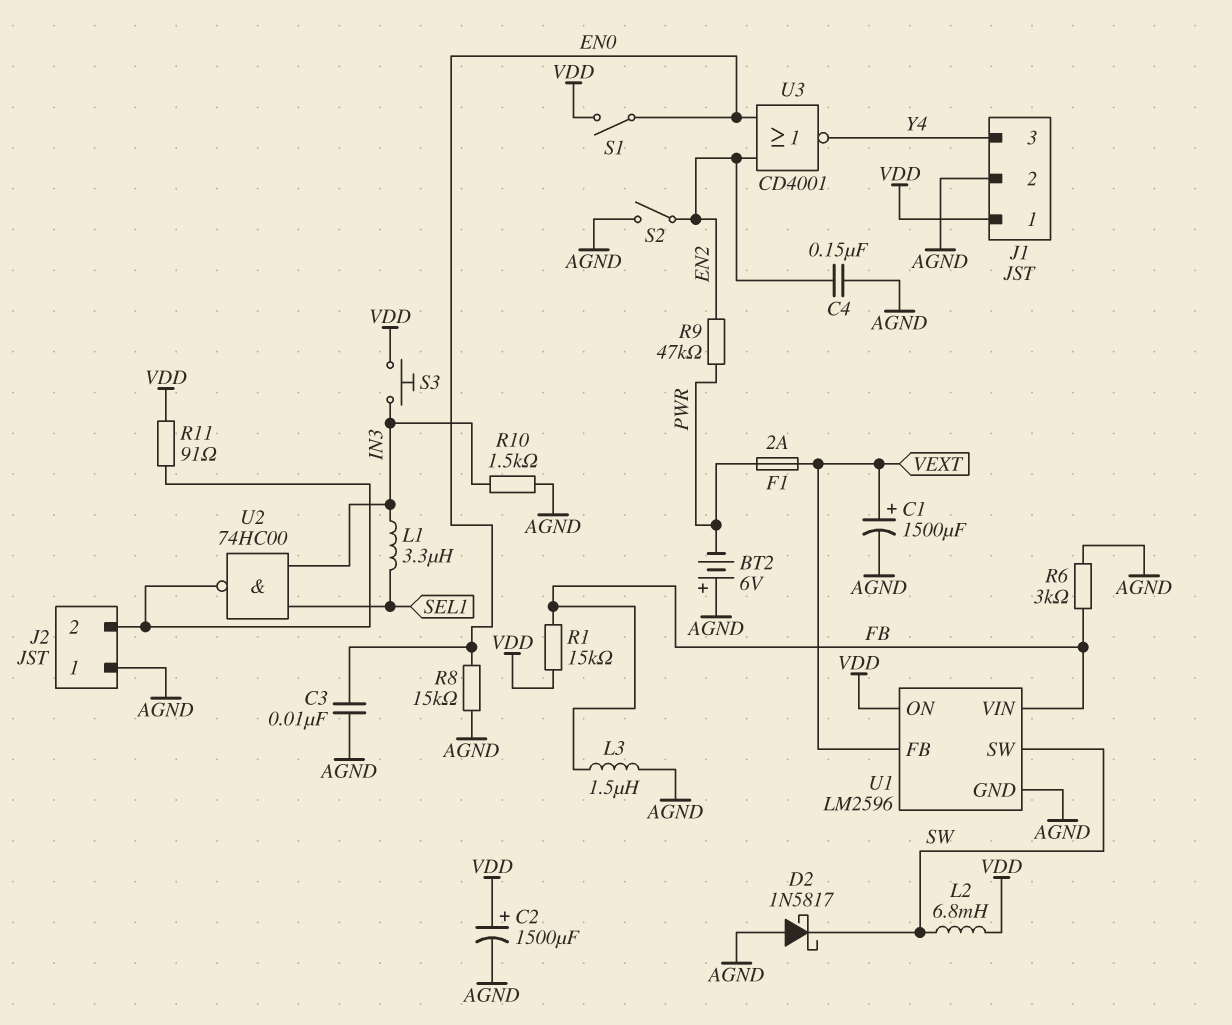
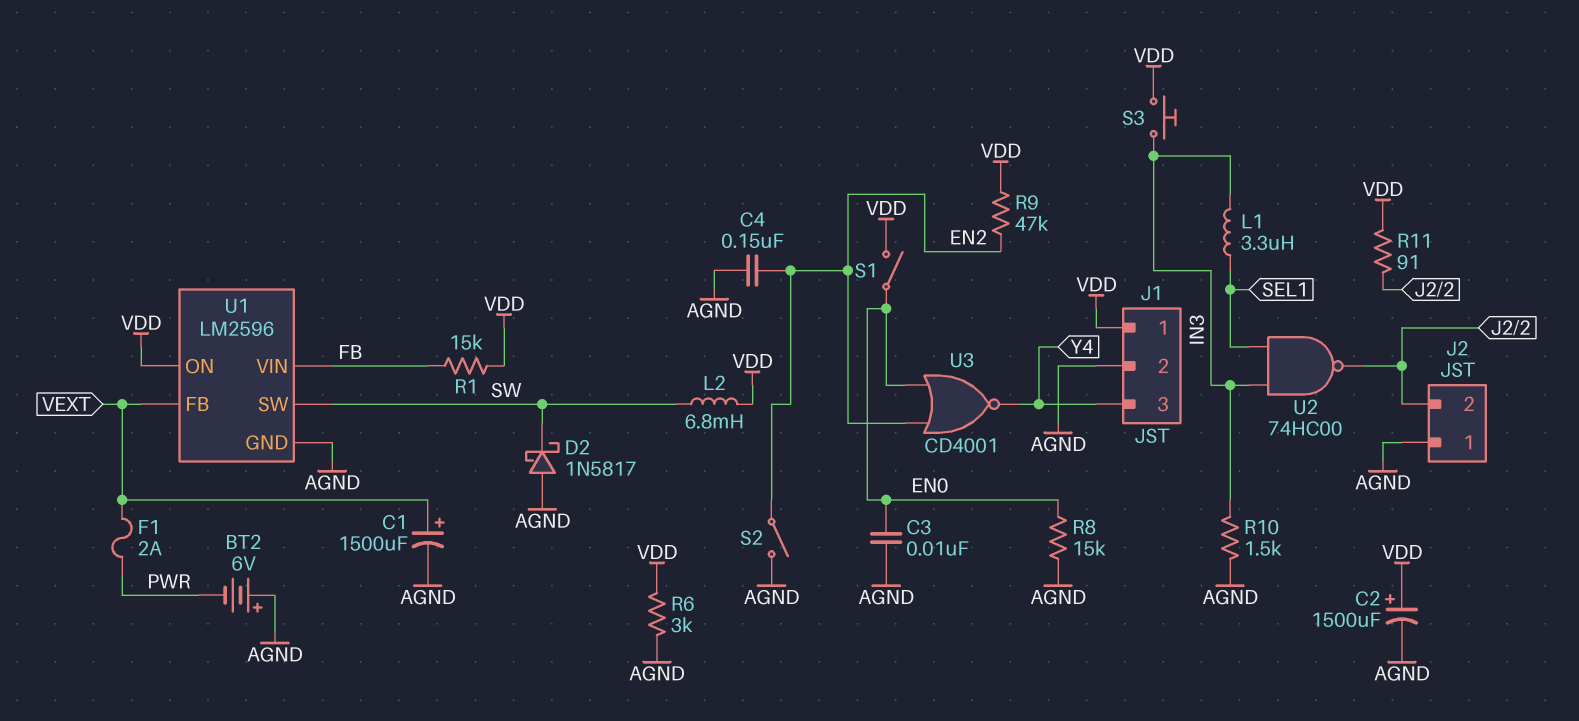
L3: 1.5uH (AGND, FB) -> none
R6: 3k (AGND, FB) -> 3k (AGND, VDD)
R9: 47k (EN2, PWR) -> 47k (EN2, VDD)

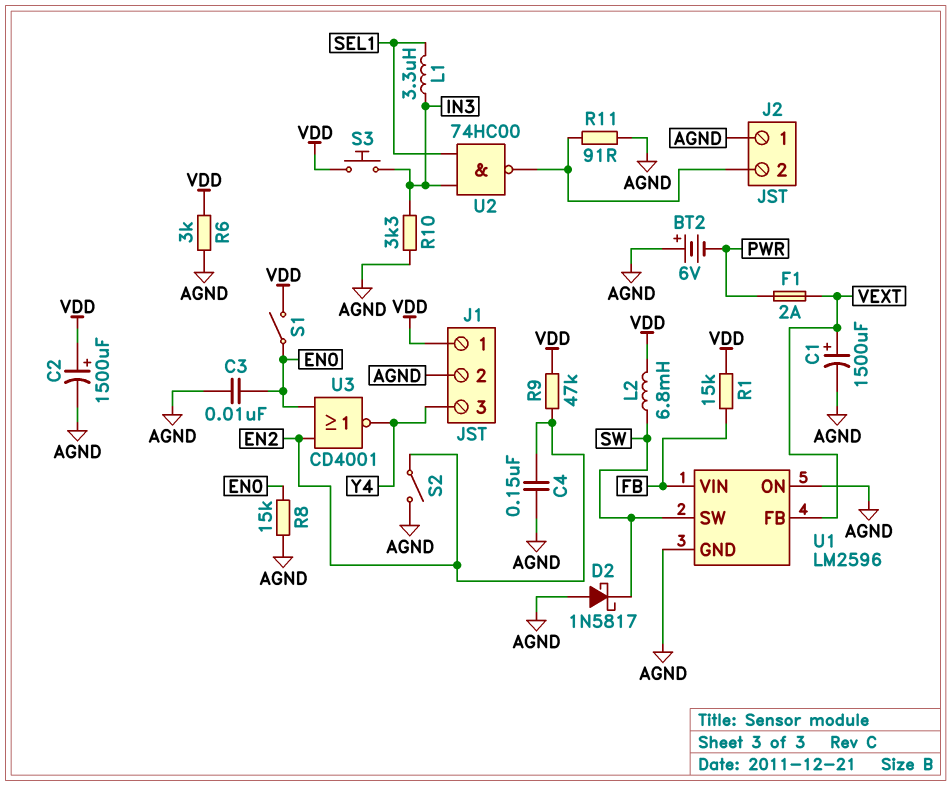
R10: 1.5k (AGND, IN3) -> 3.3k (AGND, IN3)
R11: 91 (J2/2, VDD) -> 91 (AGND, J2/2)
U1 pin ON: VDD -> AGND

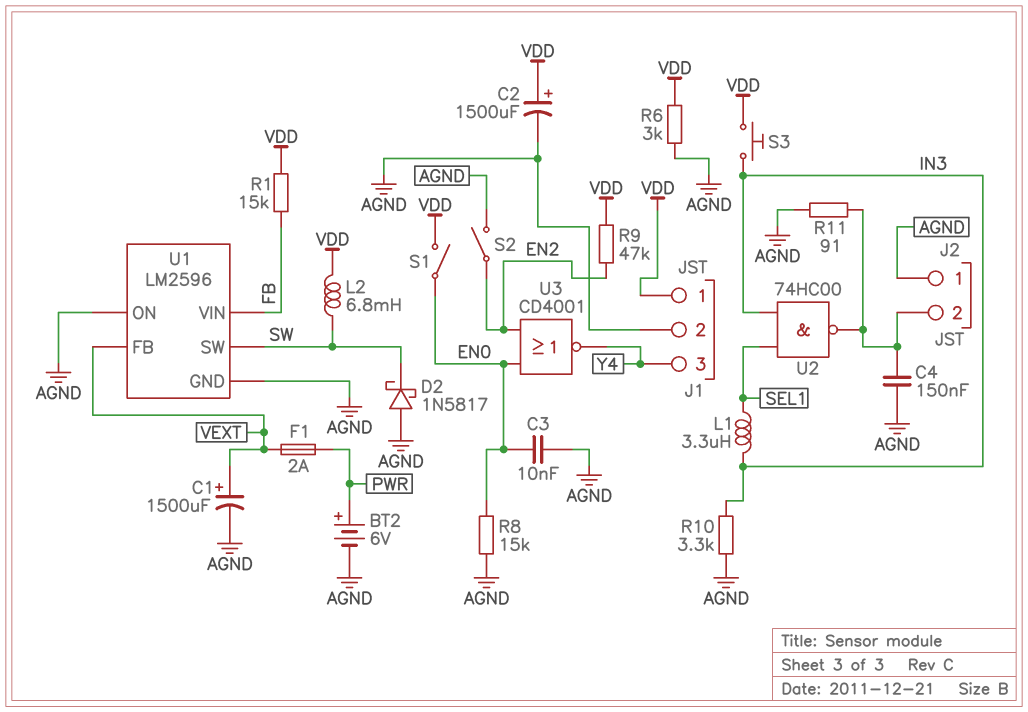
BT2: 6V (plus AGND, minus PWR) -> 6V (plus PWR, minus AGND)
C4: 150nF (AGND, EN2) -> 150nF (AGND, J2/2)

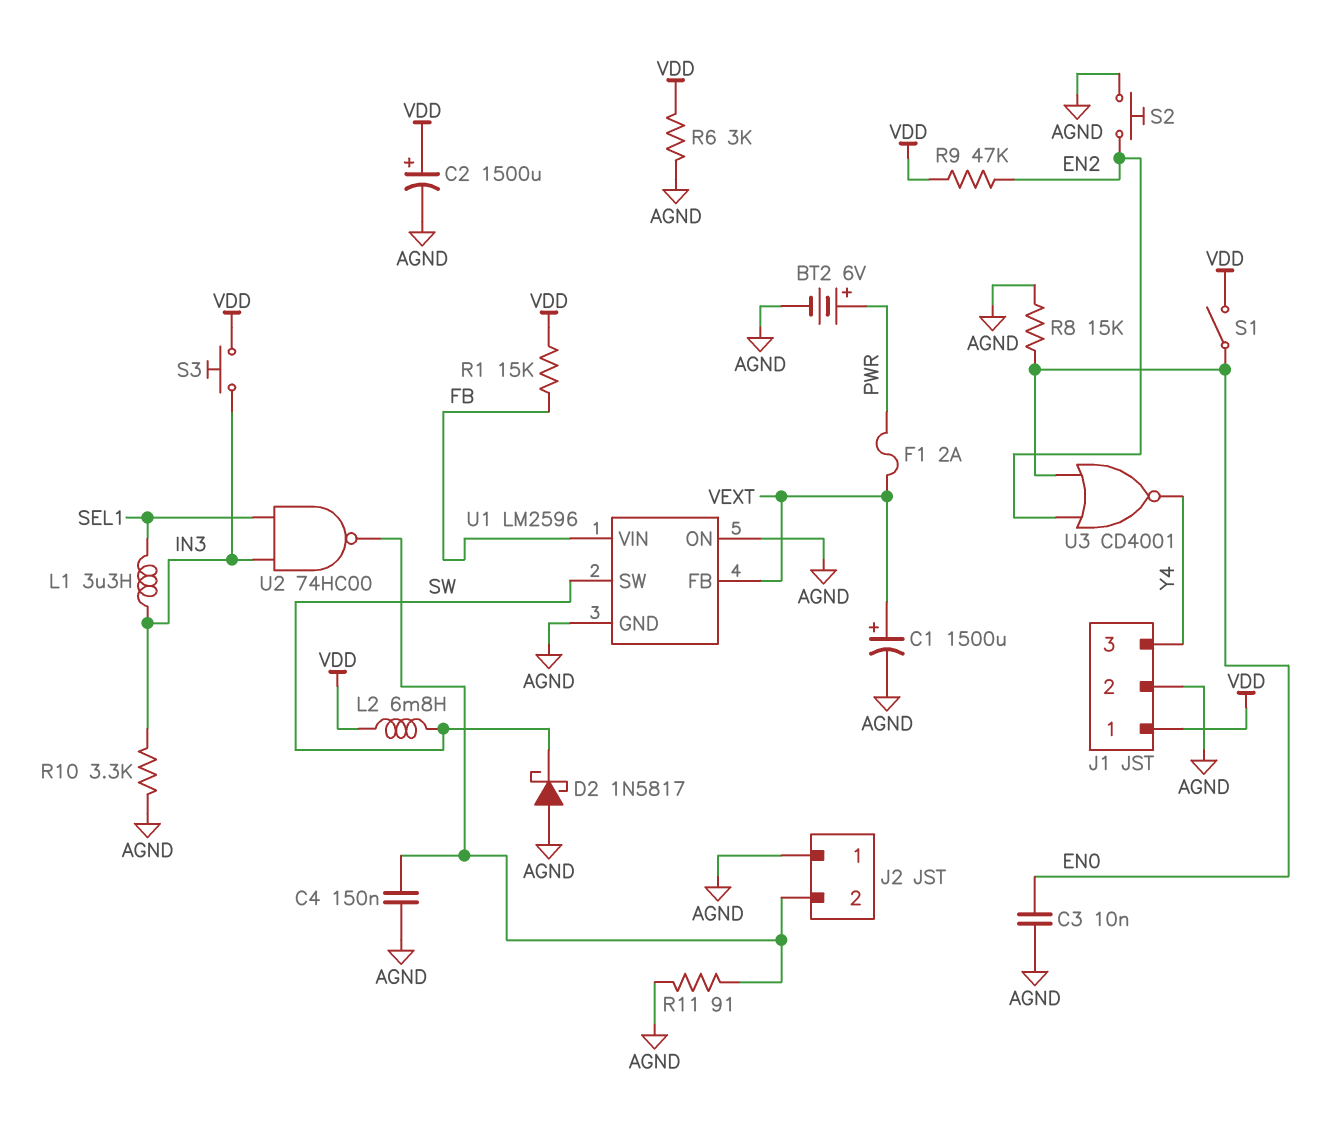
S2: switch (AGND, EN2) -> button (AGND, EN2)

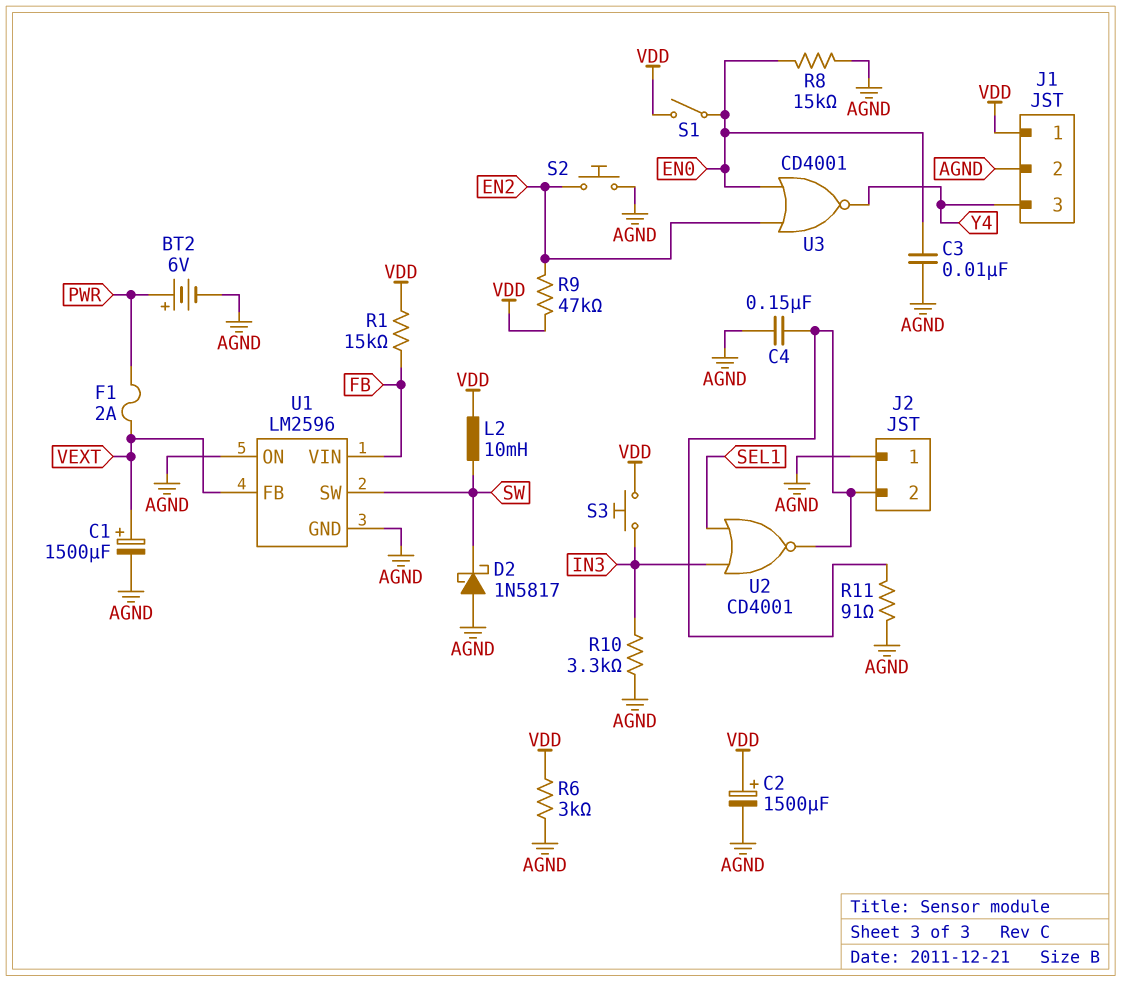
L1: 3.3uH (IN3, SEL1) -> none
L2: 6.8mH (SW, VDD) -> 10mH (SW, VDD)
U2: NAND 74HC00 (in IN3, in SEL1, out J2/2) -> NOR CD4001 (in IN3, in SEL1, out J2/2)

